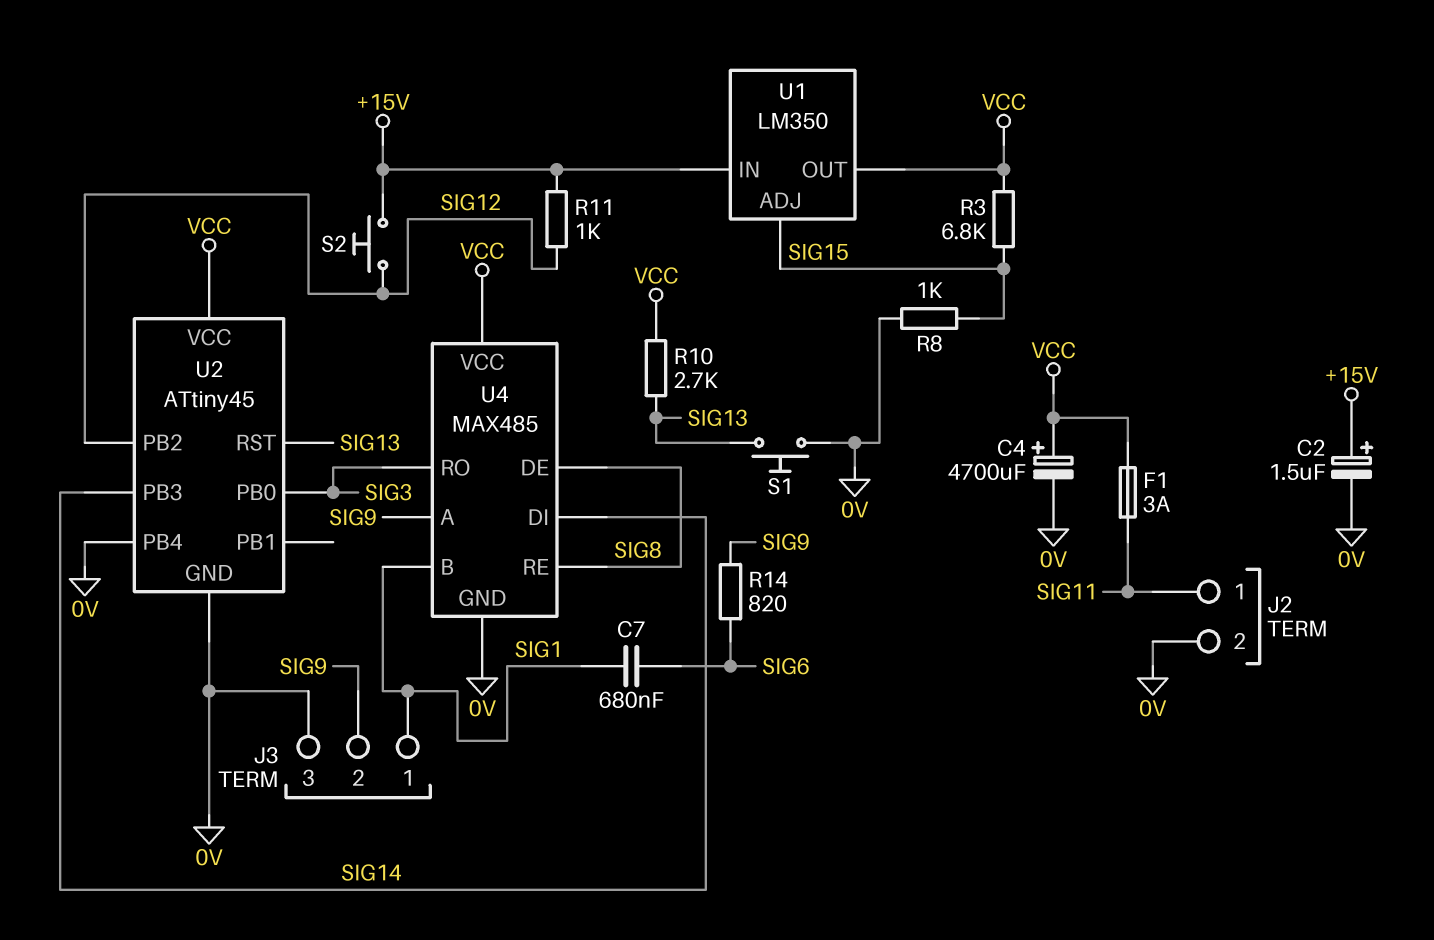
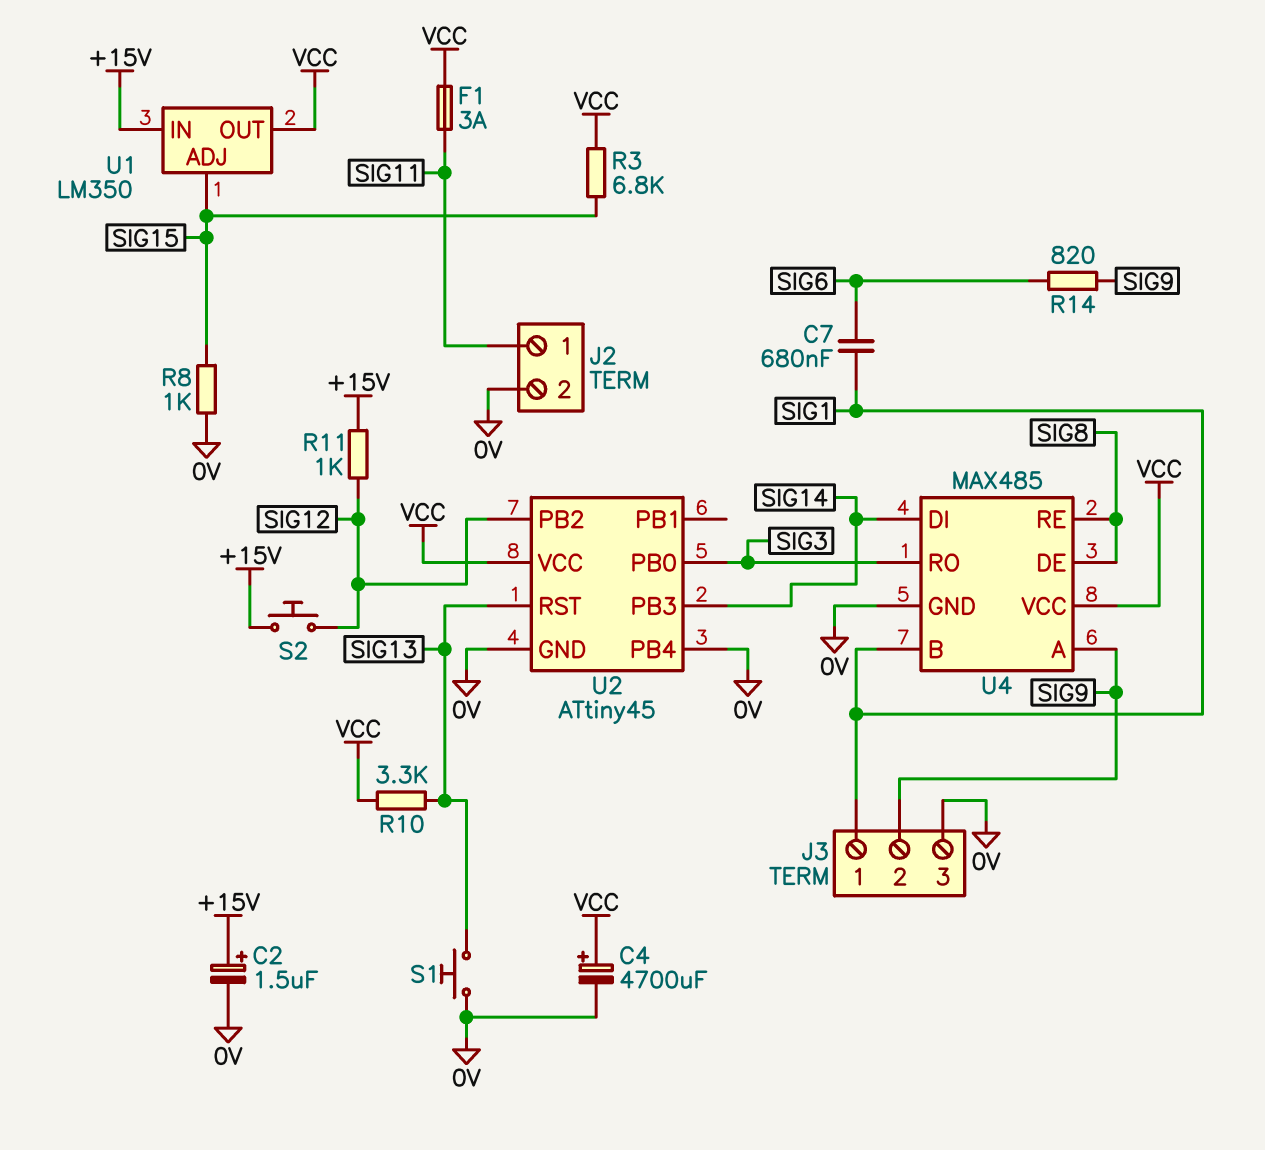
R10: 2.7k (SIG13, VCC) -> 3.3k (SIG13, VCC)

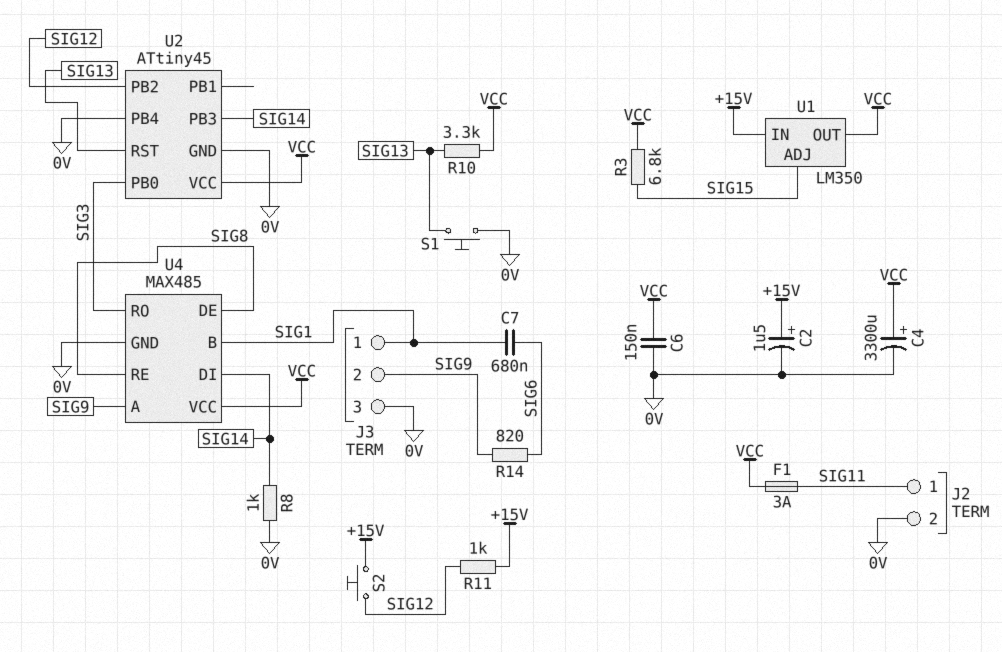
C4: 4700uF (plus VCC, minus 0V) -> 3300uF (plus VCC, minus 0V)
C6: none -> 150nF (0V, VCC)
R8: 1k (0V, SIG15) -> 1k (0V, SIG14)

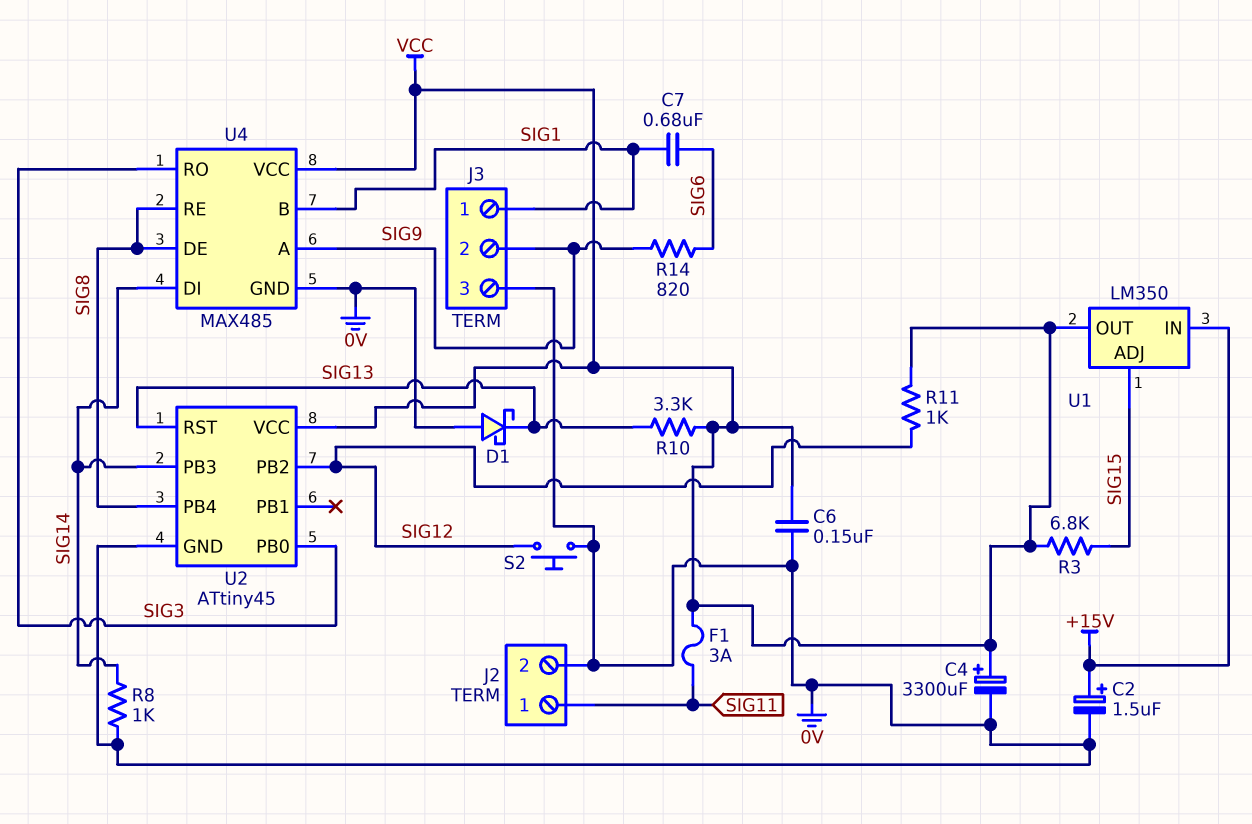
D1: none -> schottky (A 0V, K SIG13)
R11: 1k (+15V, SIG12) -> 1k (SIG12, VCC)
S1: button (0V, SIG13) -> none
S2: button (+15V, SIG12) -> button (0V, SIG12)
U2 pin PB4: 0V -> SIG8

